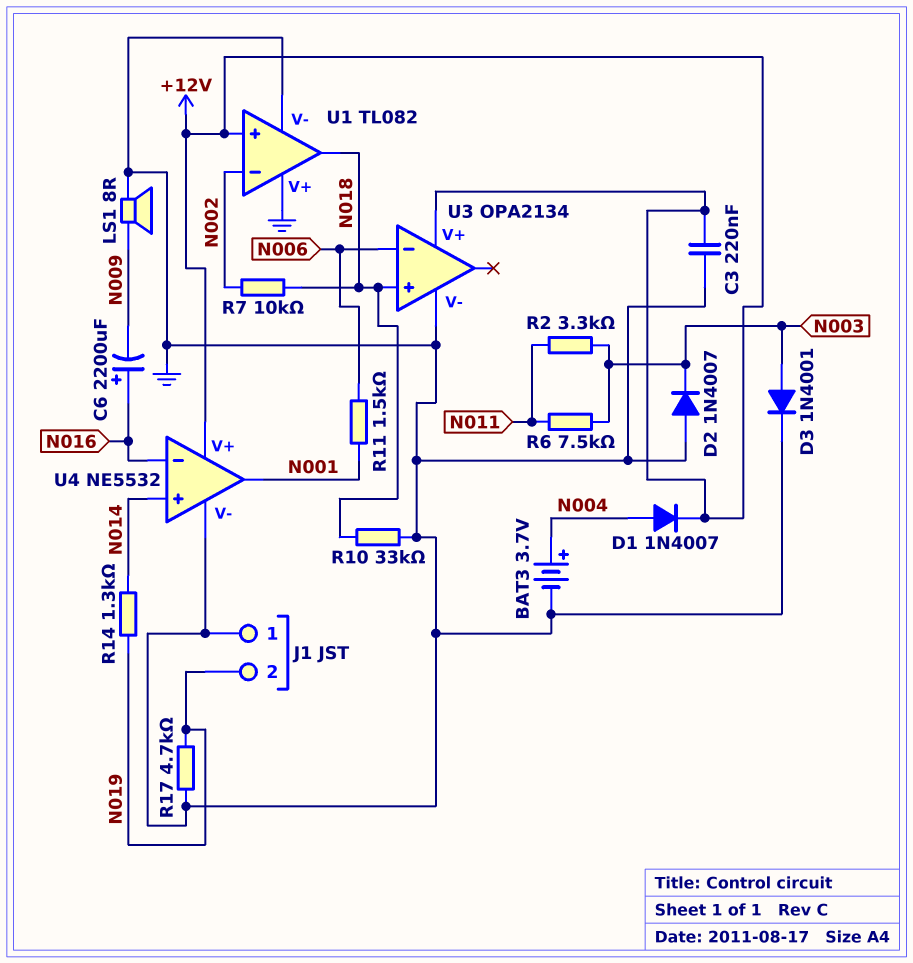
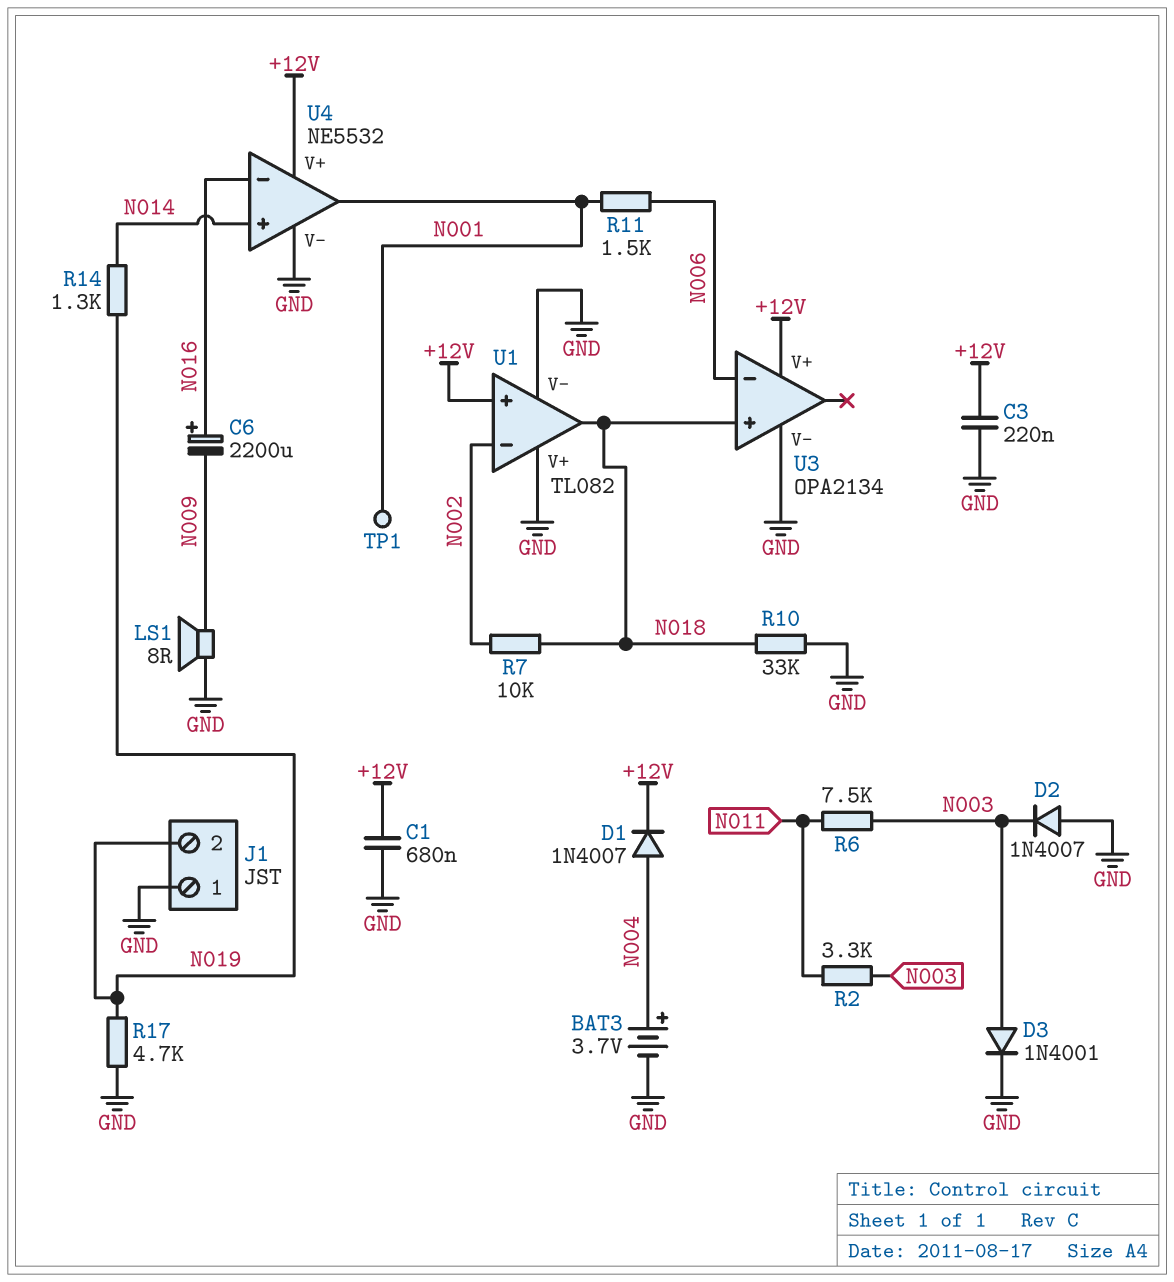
C1: none -> 680nF (+12V, GND)
TP1: none -> test point (N001)

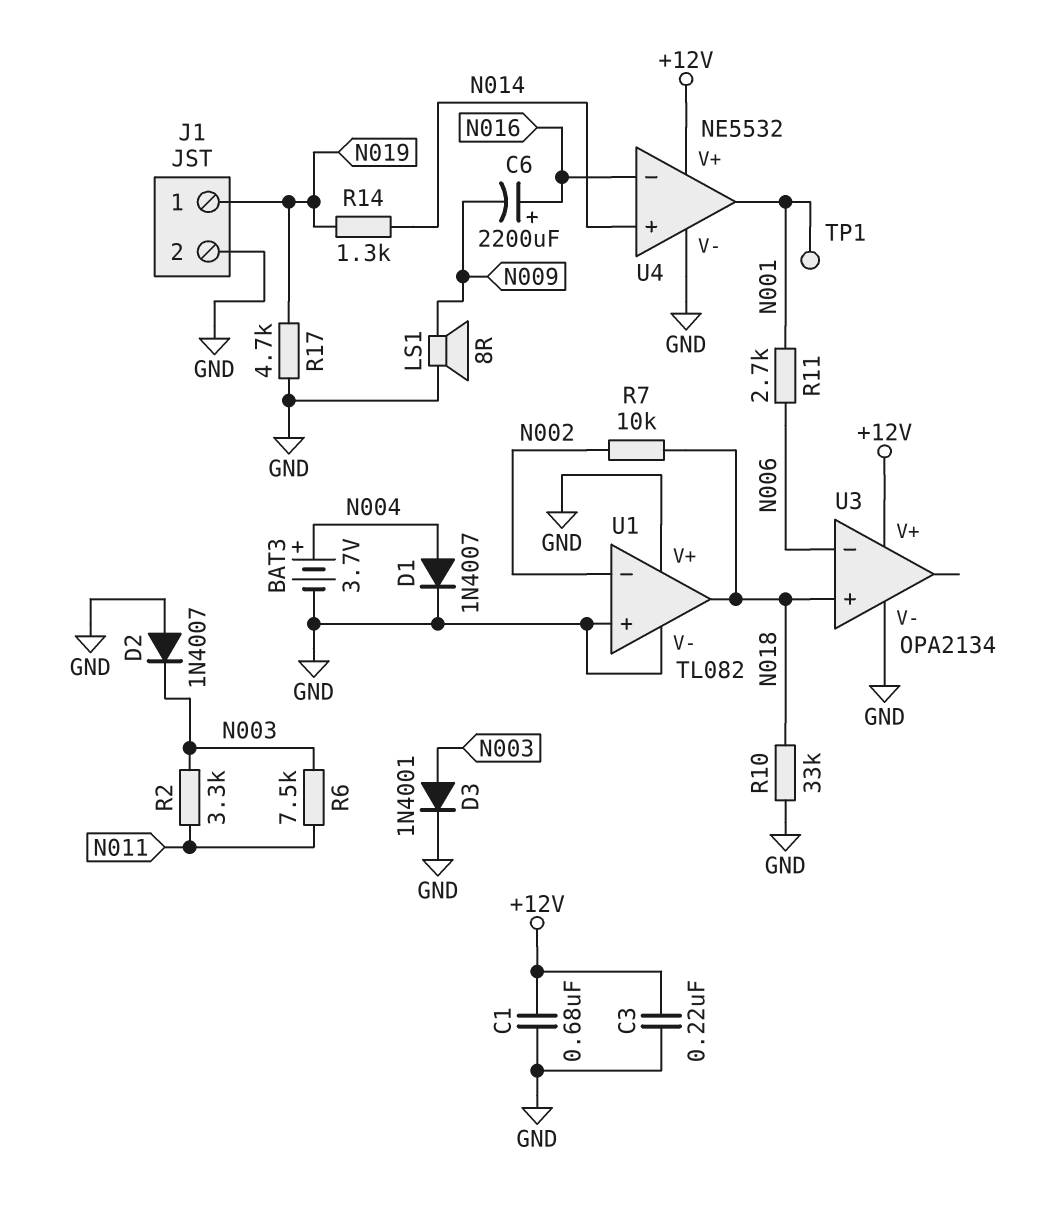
D1: diode 1N4007 (A N004, K +12V) -> diode 1N4007 (A N004, K GND)
J1 pin 1: GND -> N019
J1 pin 2: N019 -> GND
R11: 1.5k (N001, N006) -> 2.7k (N001, N006)
U1 pin in+: +12V -> GND

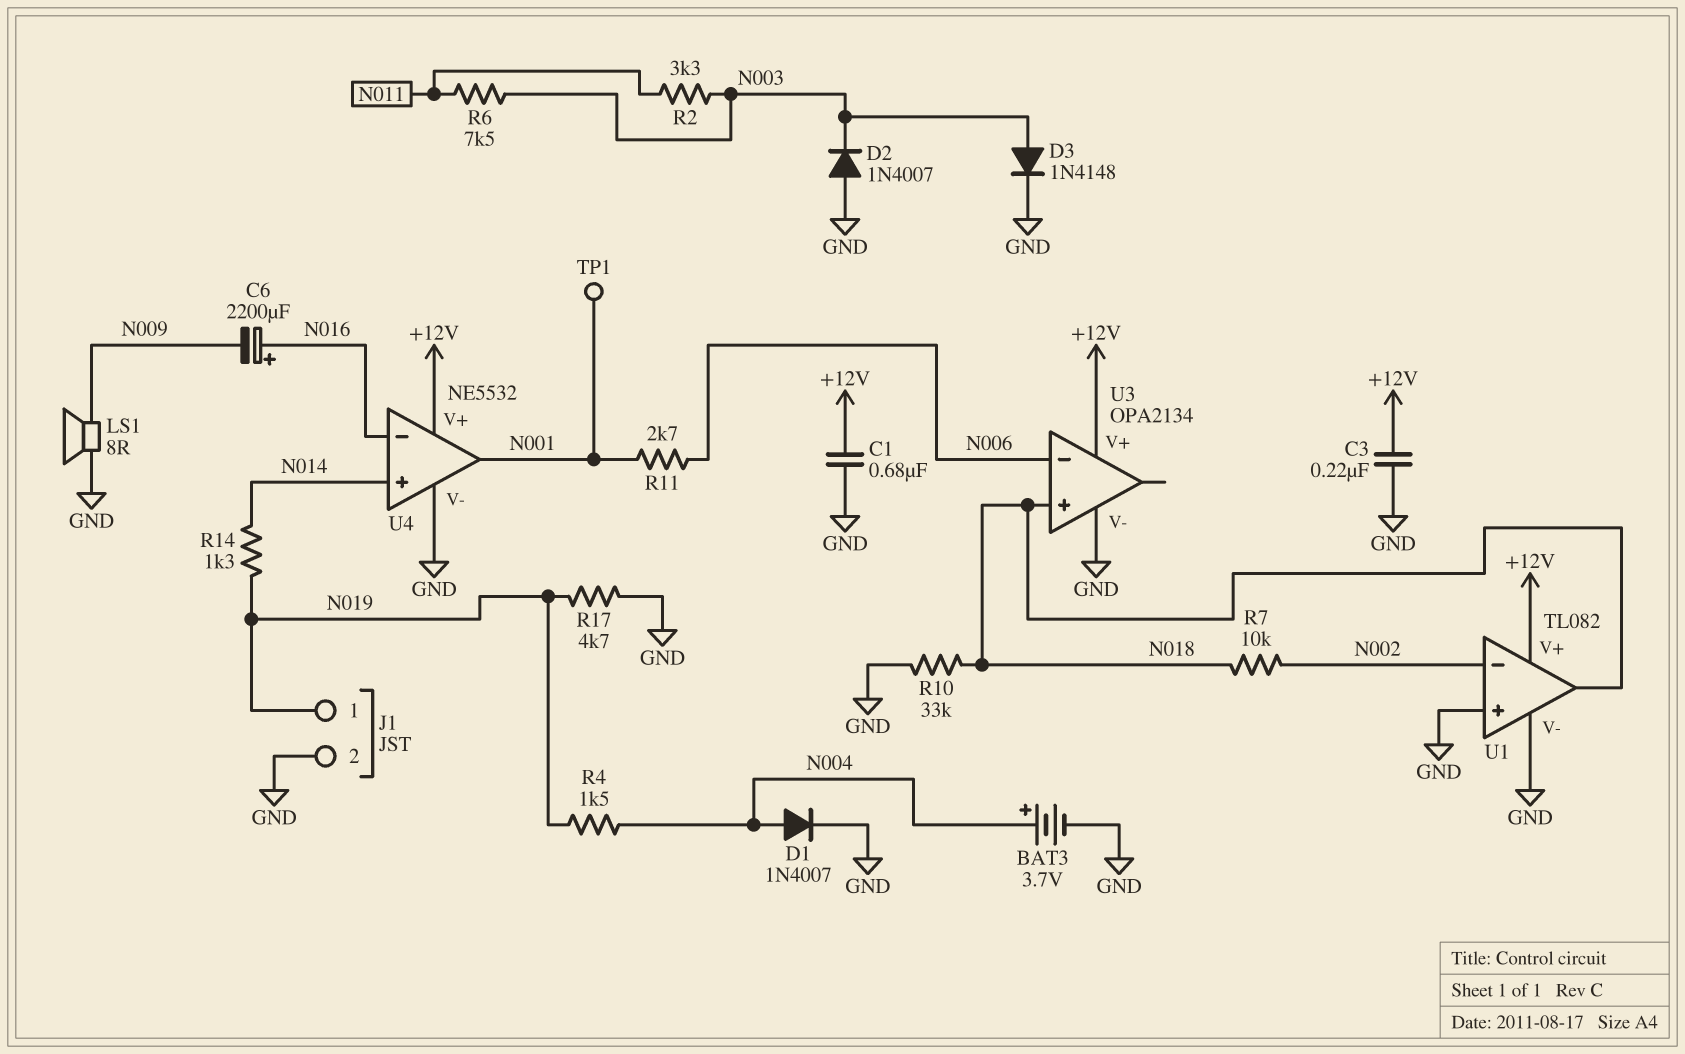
D3: diode 1N4001 (A N003, K GND) -> diode 1N4148 (A N003, K GND)
R4: none -> 1.5k (N004, N019)
U1 pin V+: GND -> +12V

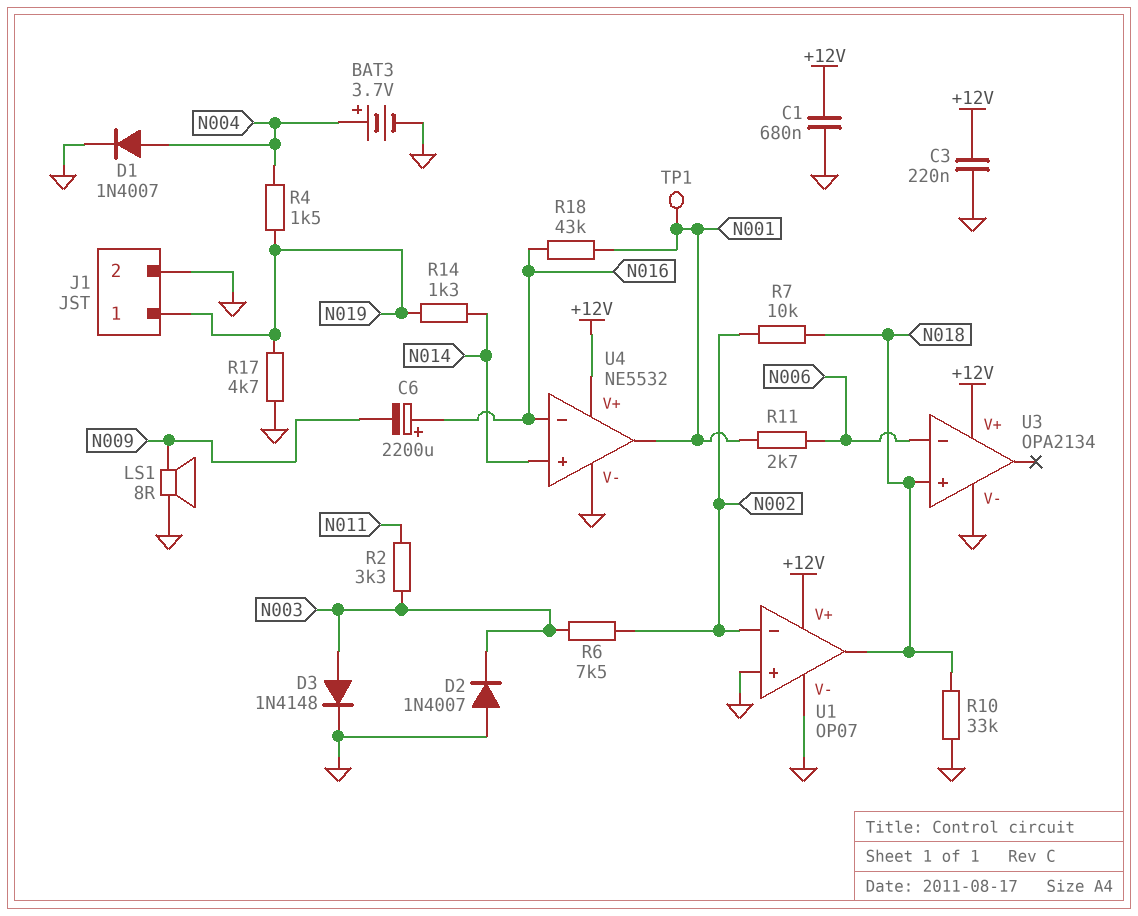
R6: 7.5k (N003, N011) -> 7.5k (N002, N003)
R18: none -> 43k (N001, N016)
U1: TL082 -> OP07

